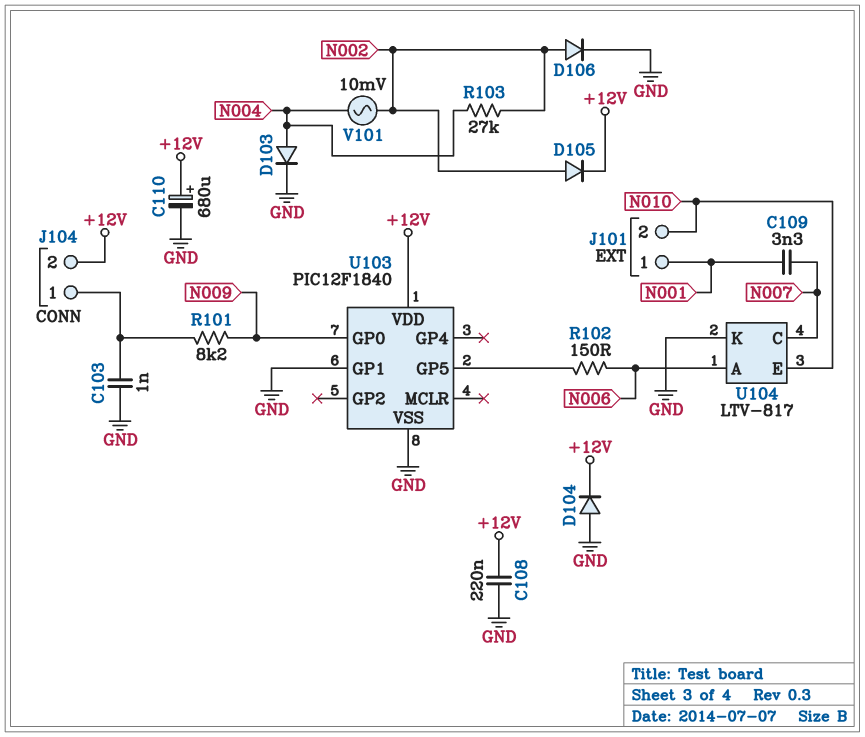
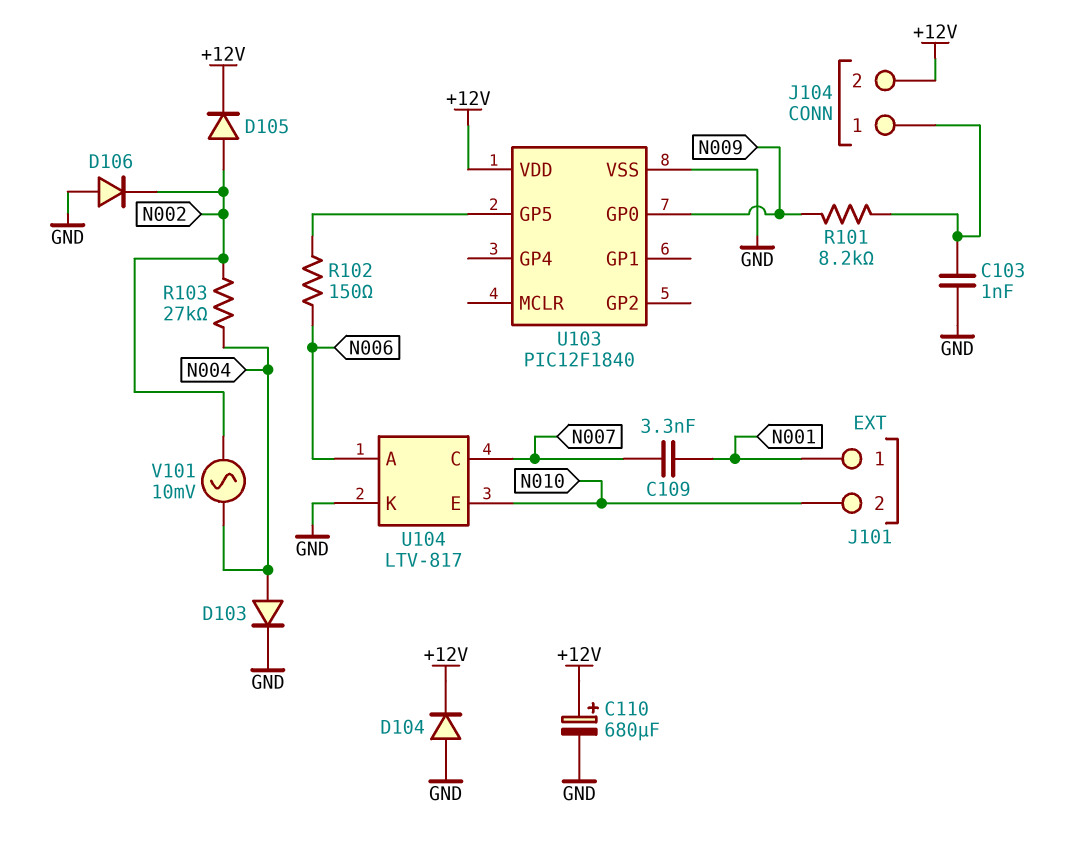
C108: 220nF (+12V, GND) -> none
D106: diode (A N002, K GND) -> diode (A GND, K N002)
U103 pin GP1: GND -> none

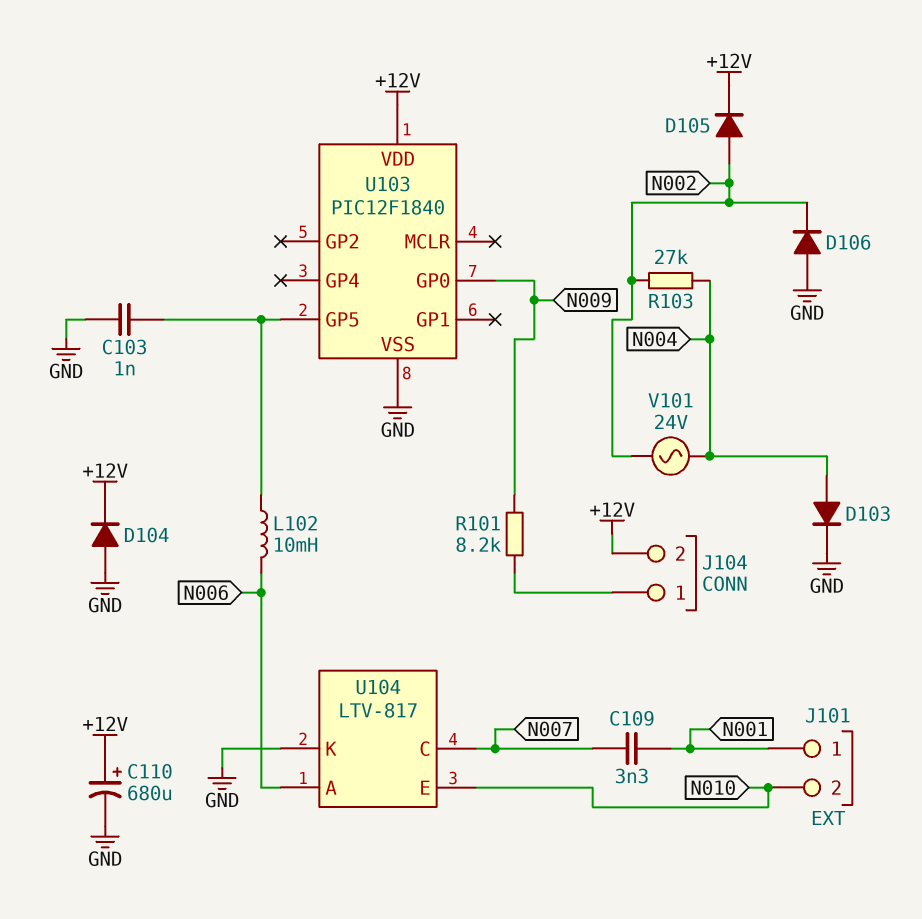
C103: 1nF (GND, J104/1) -> 1nF (GND, U103/GP5)
L102: none -> 10mH (N006, U103/GP5)
R102: 150 (N006, U103/GP5) -> none
V101: AC 10mV (N002, N004) -> AC 24V (N002, N004)

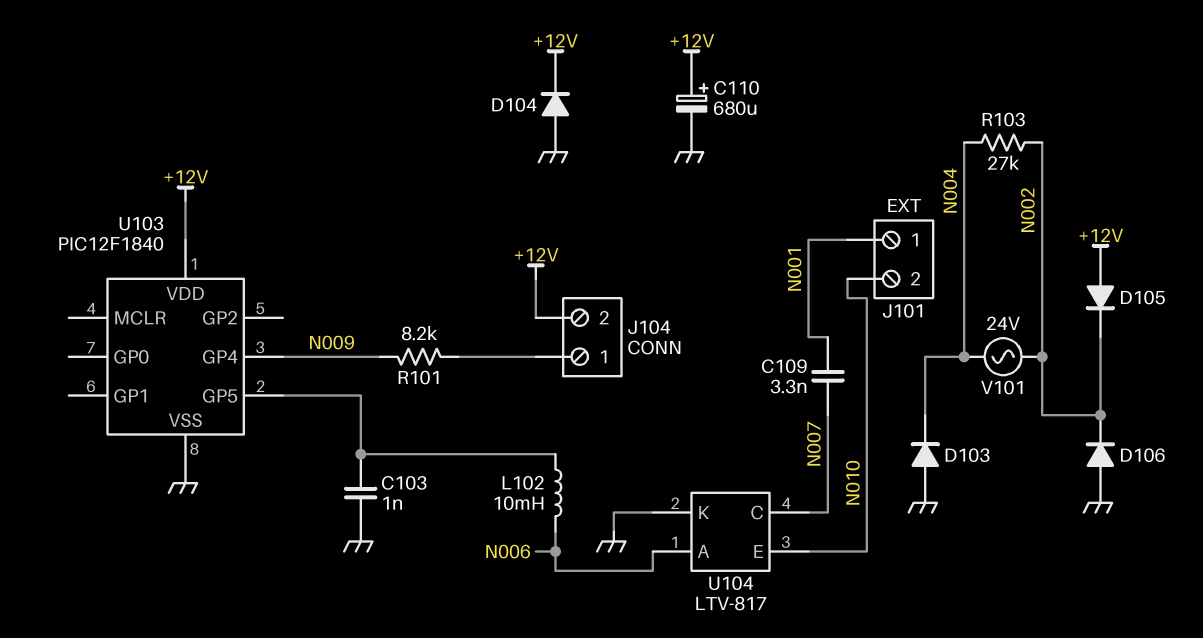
D103: diode (A N004, K GND) -> diode (A GND, K N004)
D105: diode (A N002, K +12V) -> diode (A +12V, K N002)
U103 pin GP0: N009 -> none
U103 pin GP4: none -> N009

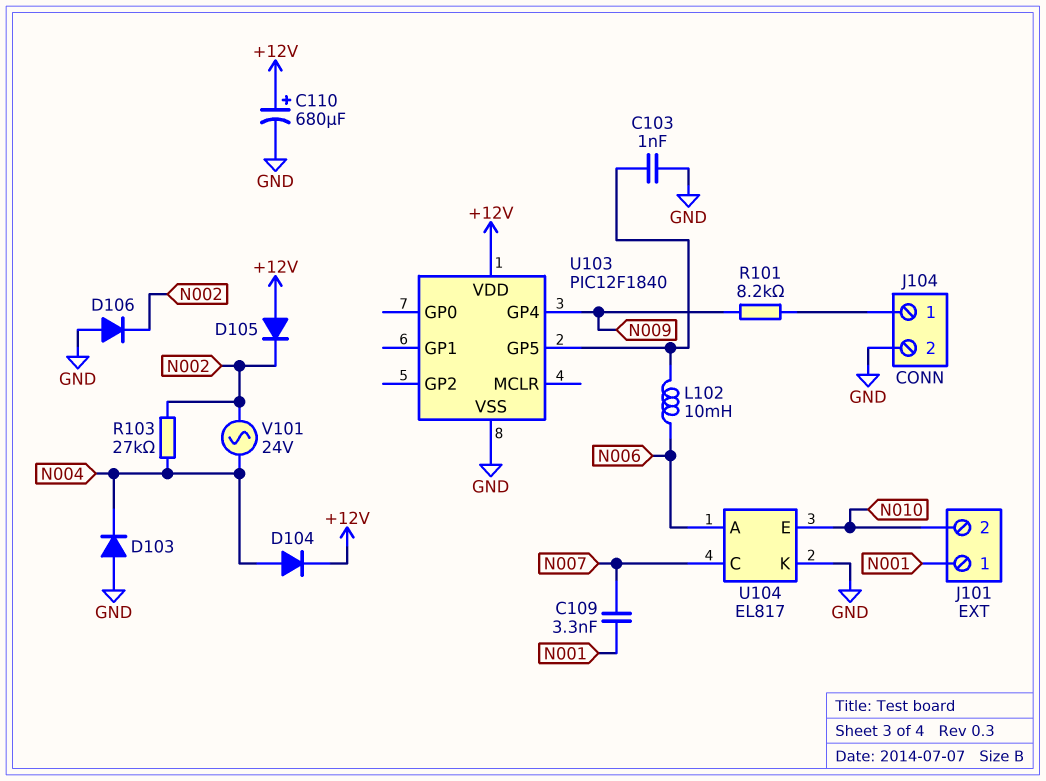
D104: diode (A GND, K +12V) -> diode (A N004, K +12V)
J104 pin 2: +12V -> GND
U104: LTV-817 -> EL817

